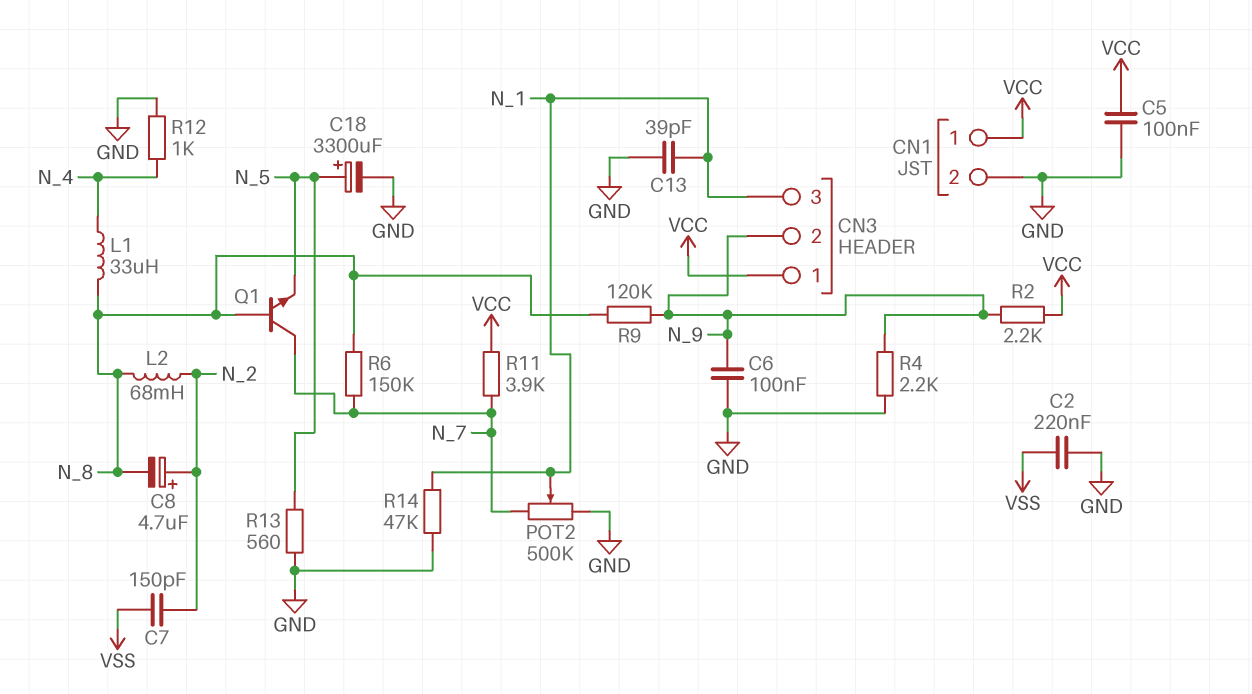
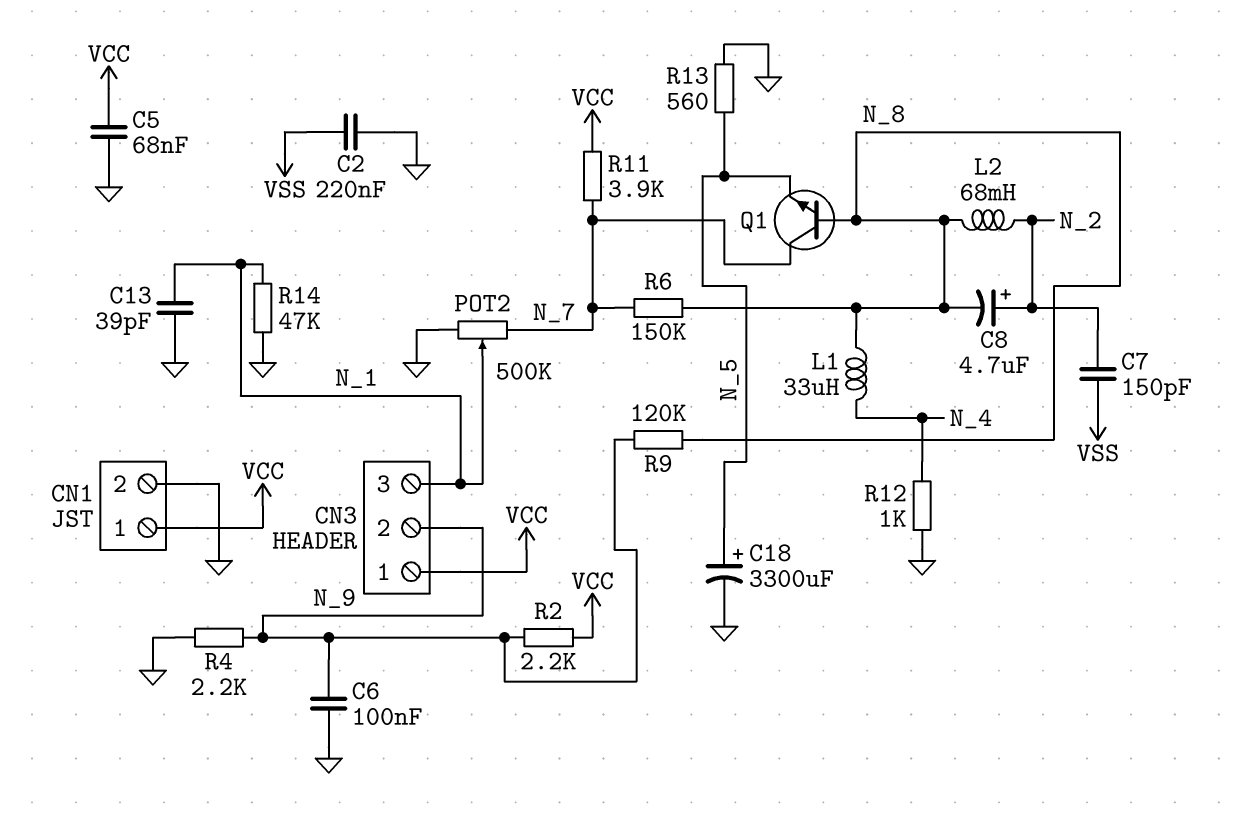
C5: 100nF (GND, VCC) -> 68nF (GND, VCC)

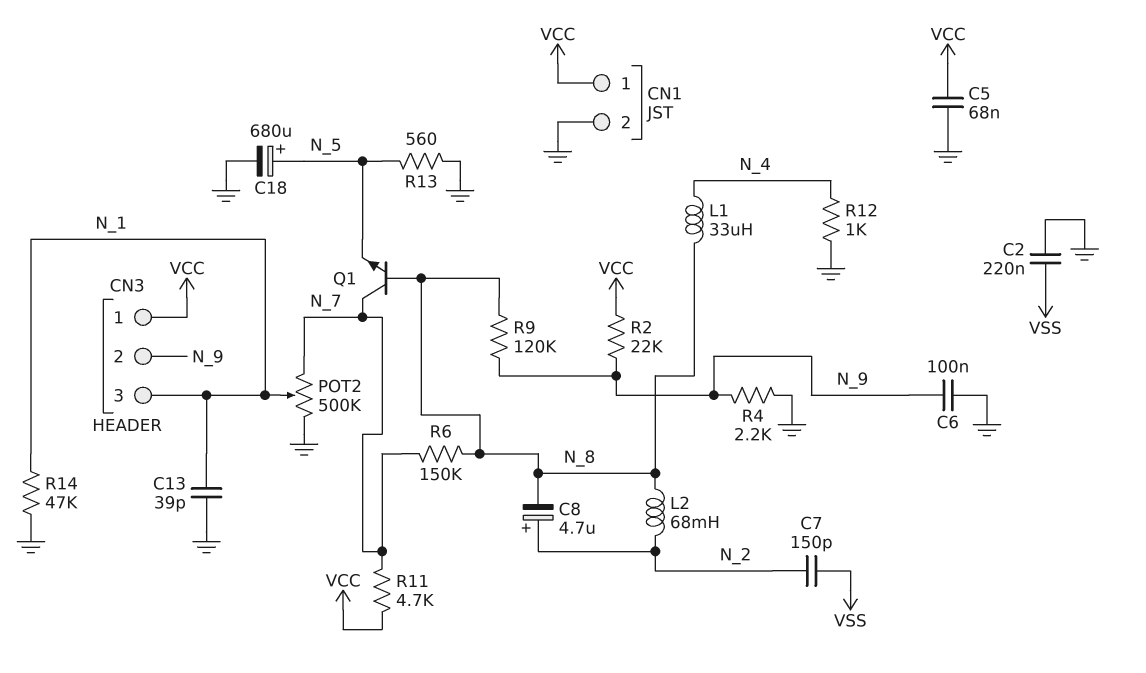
C18: 3300uF (plus N_5, minus GND) -> 680uF (plus N_5, minus GND)
R2: 2.2k (N_9, VCC) -> 22k (N_9, VCC)
R11: 3.9k (N_7, VCC) -> 4.7k (N_7, VCC)

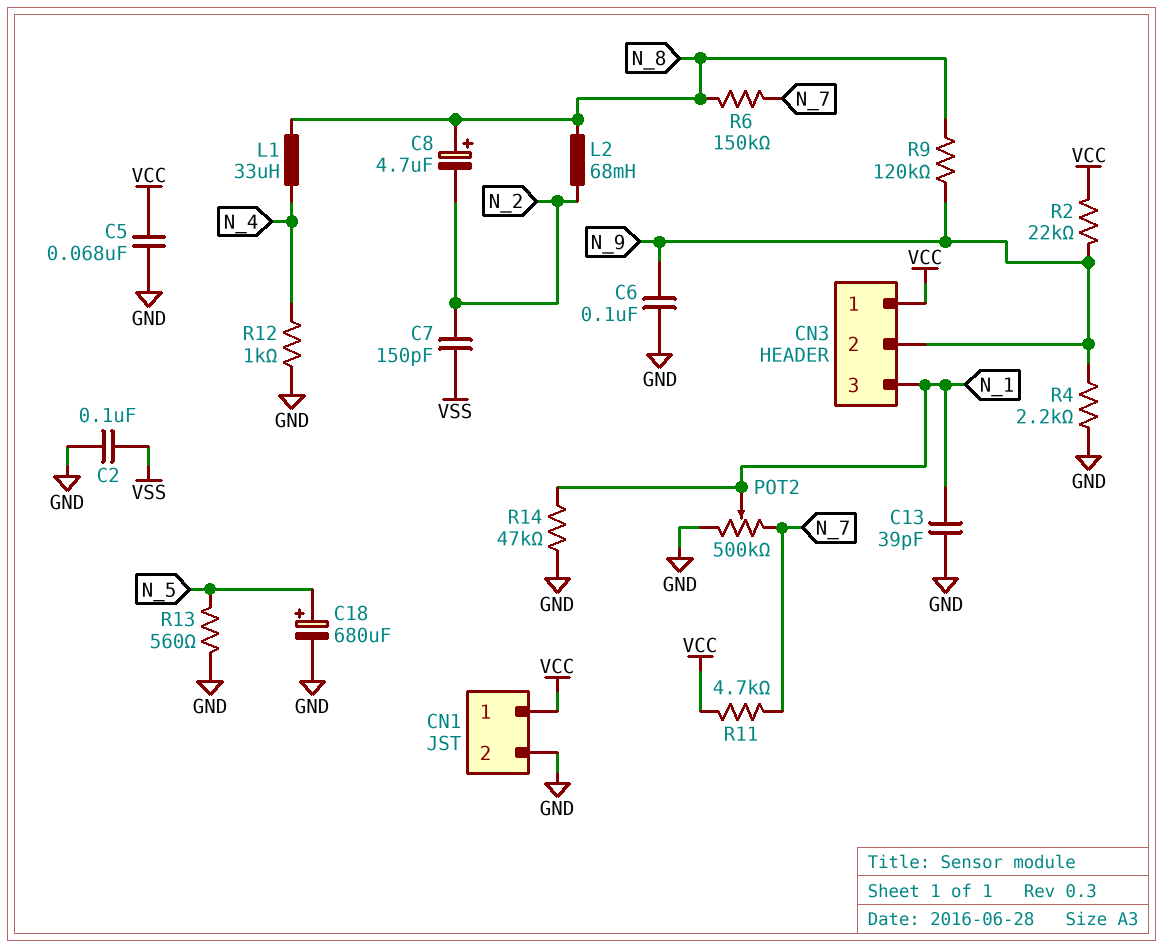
C2: 220nF (GND, VSS) -> 100nF (GND, VSS)
C8: 4.7uF (plus N_2, minus N_8) -> 4.7uF (plus N_8, minus N_2)
Q1: NPN (B N_8, C N_7, E N_5) -> none

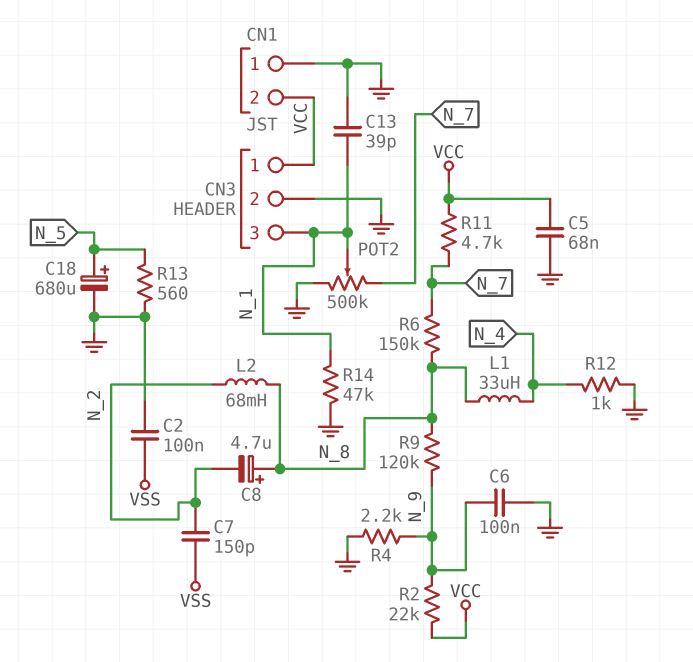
CN1 pin 1: VCC -> GND
CN1 pin 2: GND -> VCC
CN3 pin 2: N_9 -> GND

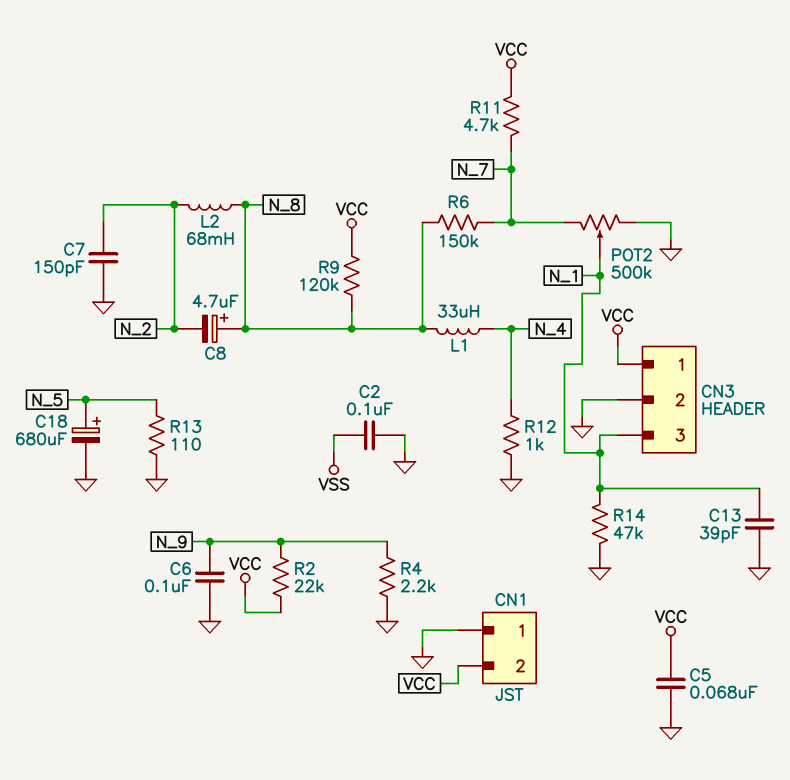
C7: 150pF (N_2, VSS) -> 150pF (GND, N_2)
R9: 120k (N_8, N_9) -> 120k (N_8, VCC)
R13: 560 (GND, N_5) -> 110 (GND, N_5)

